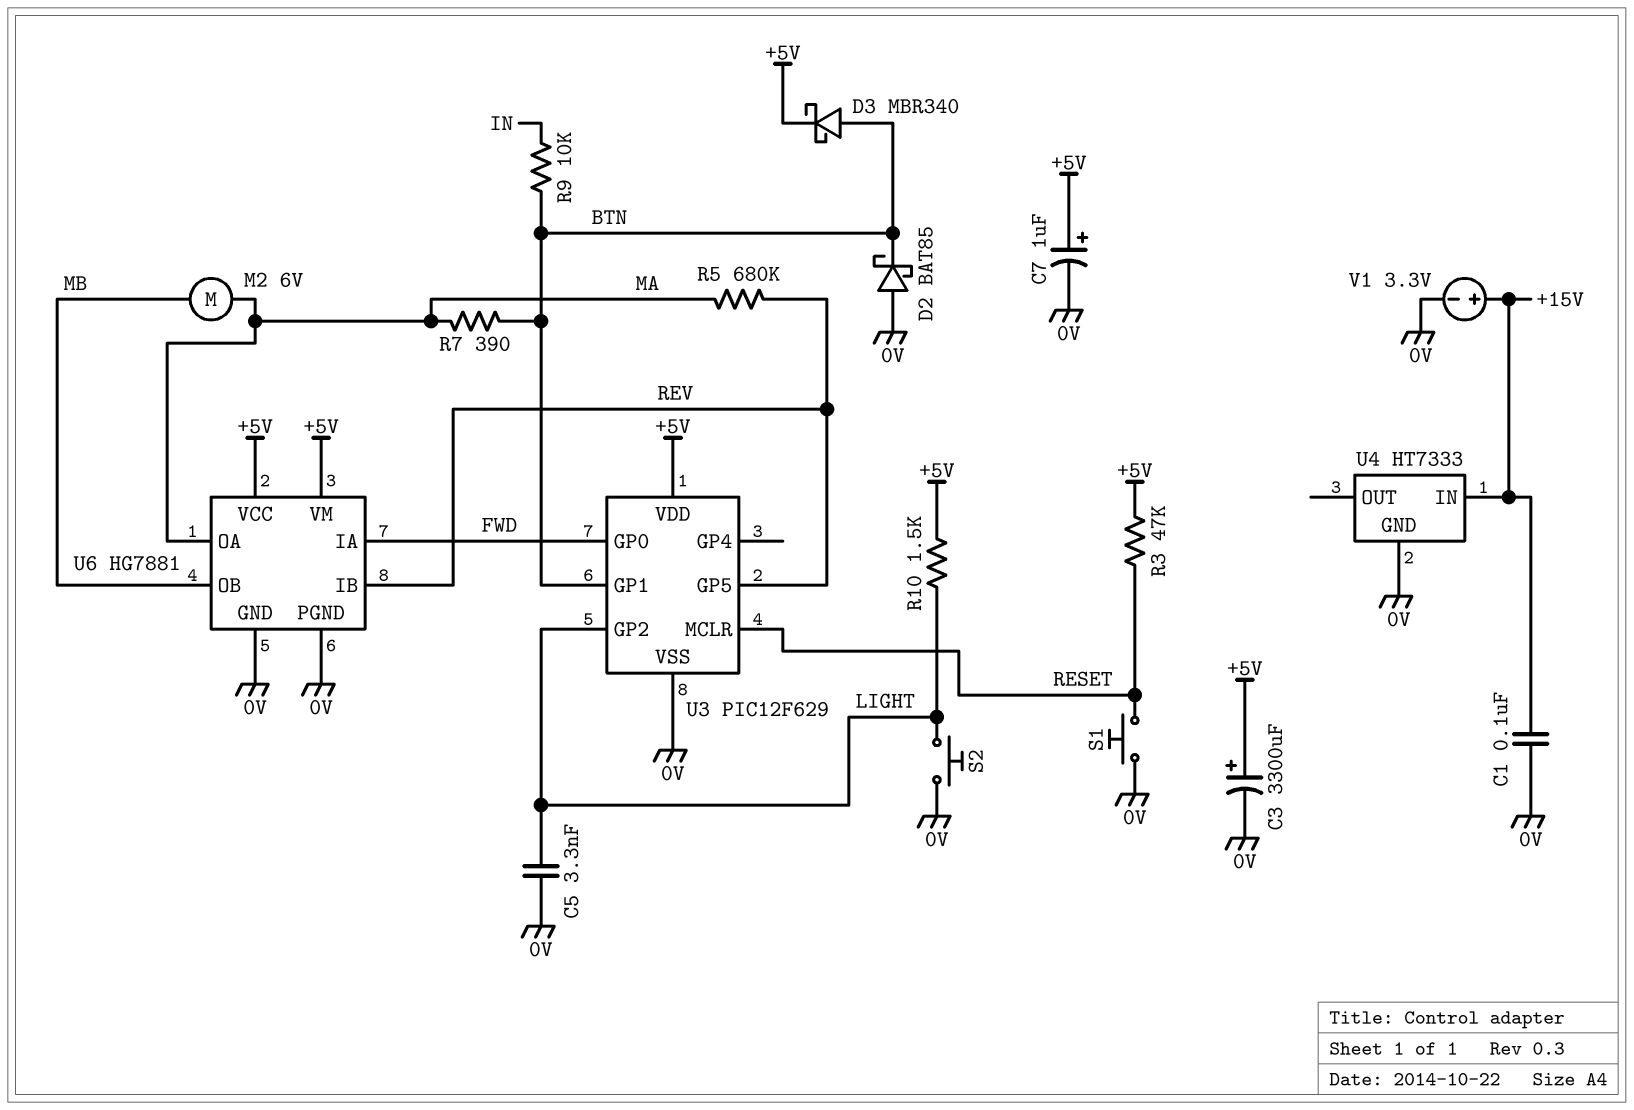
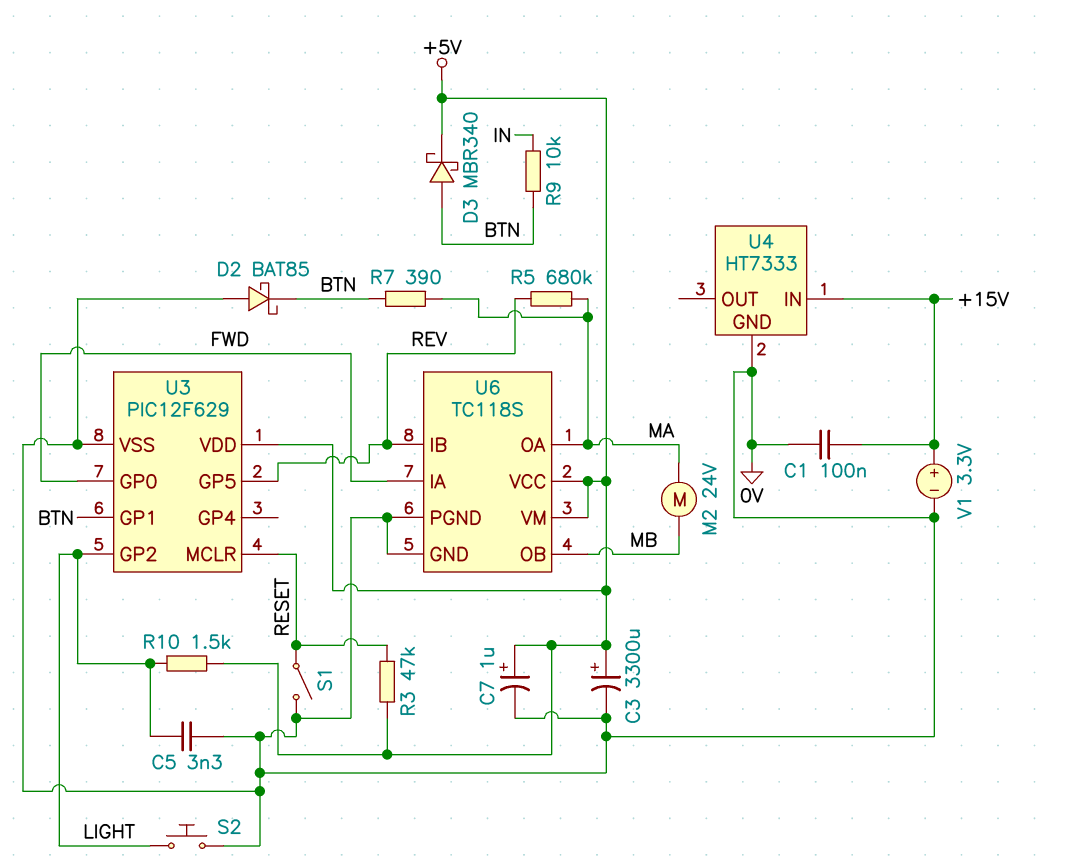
M2: motor 6V (MA, MB) -> motor 24V (MA, MB)
S1: button (0V, RESET) -> switch (0V, RESET)
U6: HG7881 -> TC118S

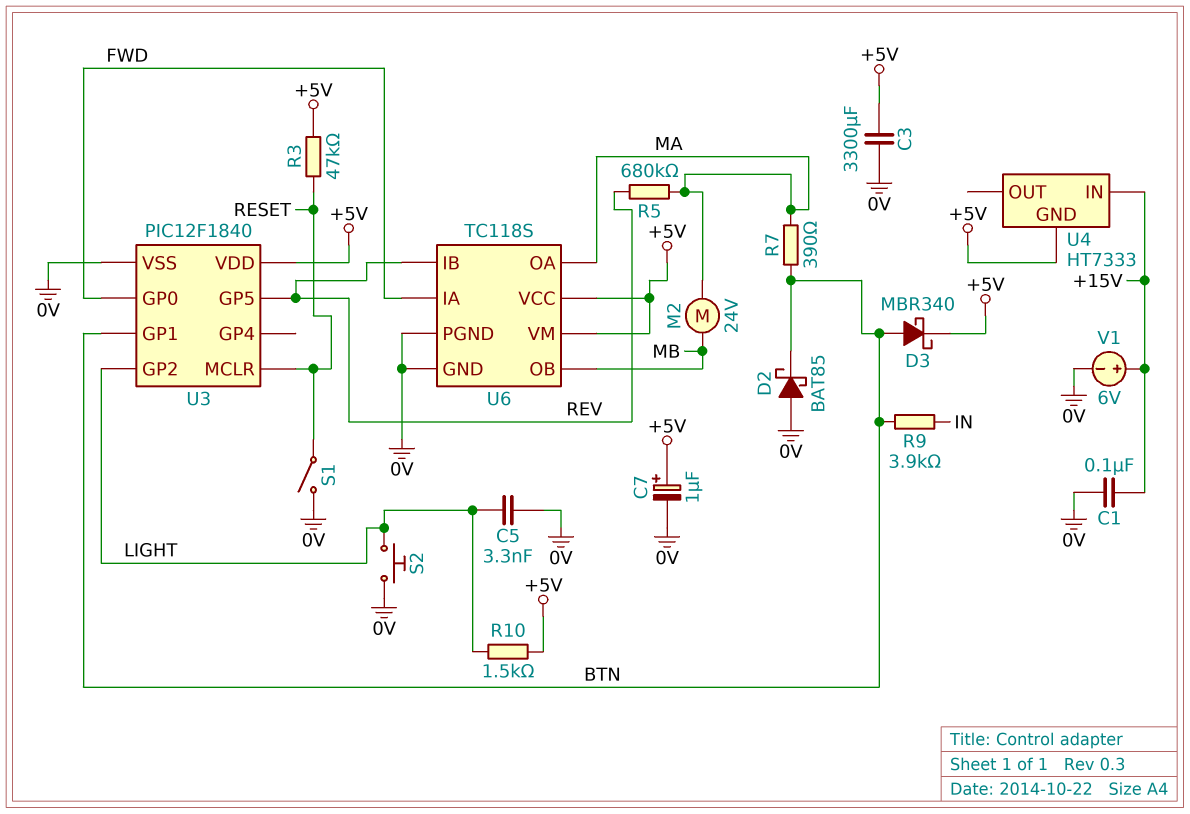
C3: 3300uF (plus +5V, minus 0V) -> 3300uF (+5V, 0V)
R9: 10k (BTN, IN) -> 3.9k (BTN, IN)
U3: PIC12F629 -> PIC12F1840
U4 pin GND: 0V -> +5V
V1: 3.3V (plus +15V, minus 0V) -> 6V (plus +15V, minus 0V)

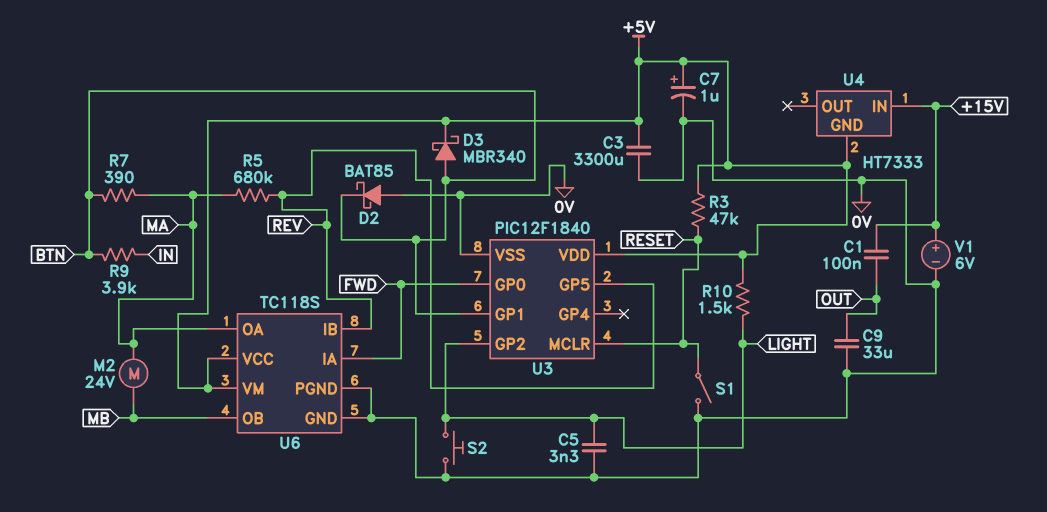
C1: 100nF (+15V, 0V) -> 100nF (+15V, OUT)
C9: none -> 33uF (0V, OUT)

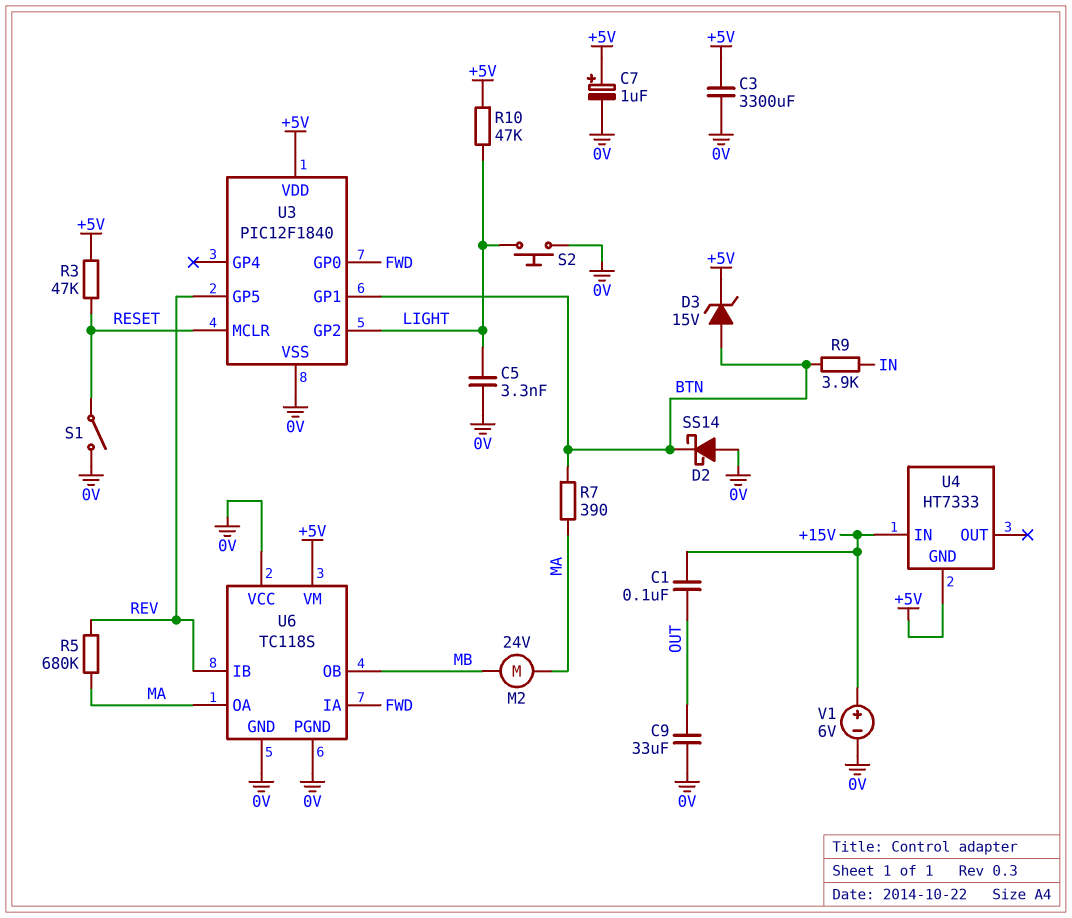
D2: schottky BAT85 (A 0V, K BTN) -> schottky SS14 (A 0V, K BTN)
D3: schottky MBR340 (A BTN, K +5V) -> zener 15V (A BTN, K +5V)
R10: 1.5k (+5V, LIGHT) -> 47k (+5V, LIGHT)
U6 pin VCC: +5V -> 0V

